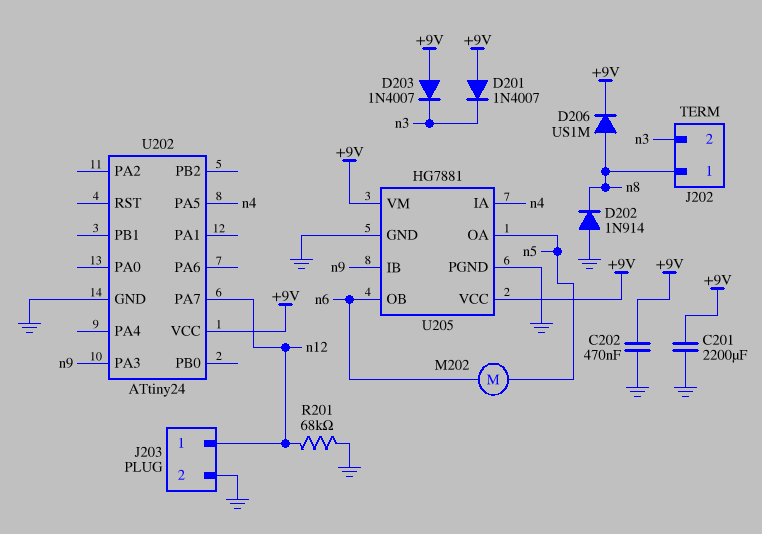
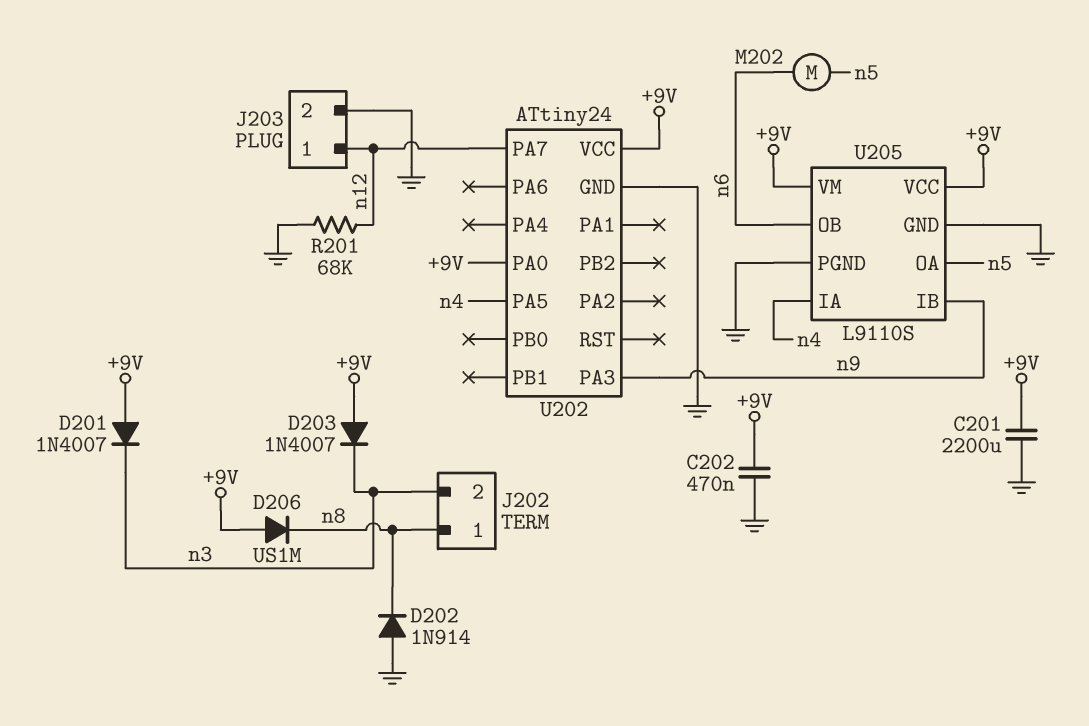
D206: diode US1M (A n8, K +9V) -> diode US1M (A +9V, K n8)
U202 pin PA0: none -> +9V
U205: HG7881 -> L9110S

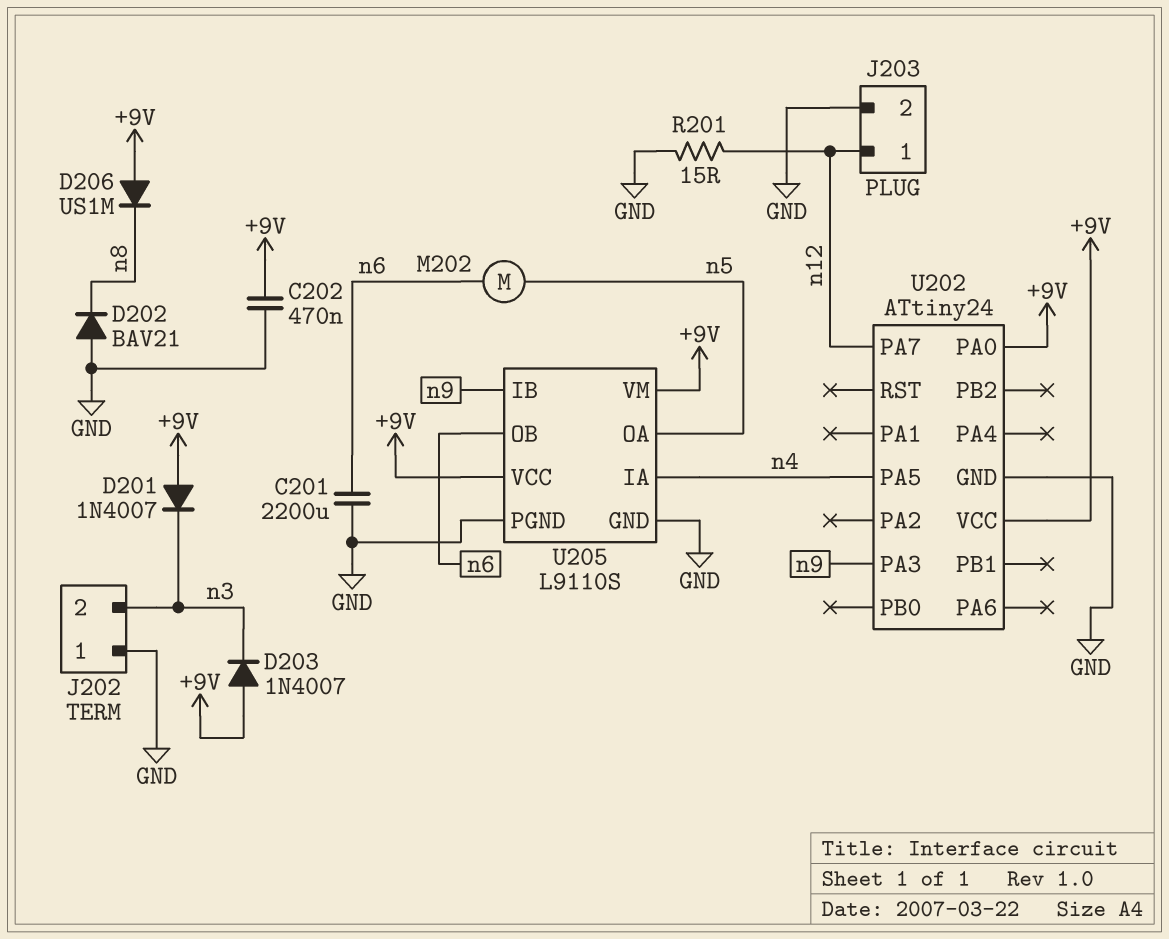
C201: 2200uF (+9V, GND) -> 2200uF (GND, n6)
D202: diode 1N914 (A GND, K n8) -> diode BAV21 (A GND, K n8)
J202 pin 1: n8 -> GND
R201: 68k (GND, n12) -> 15 (GND, n12)

